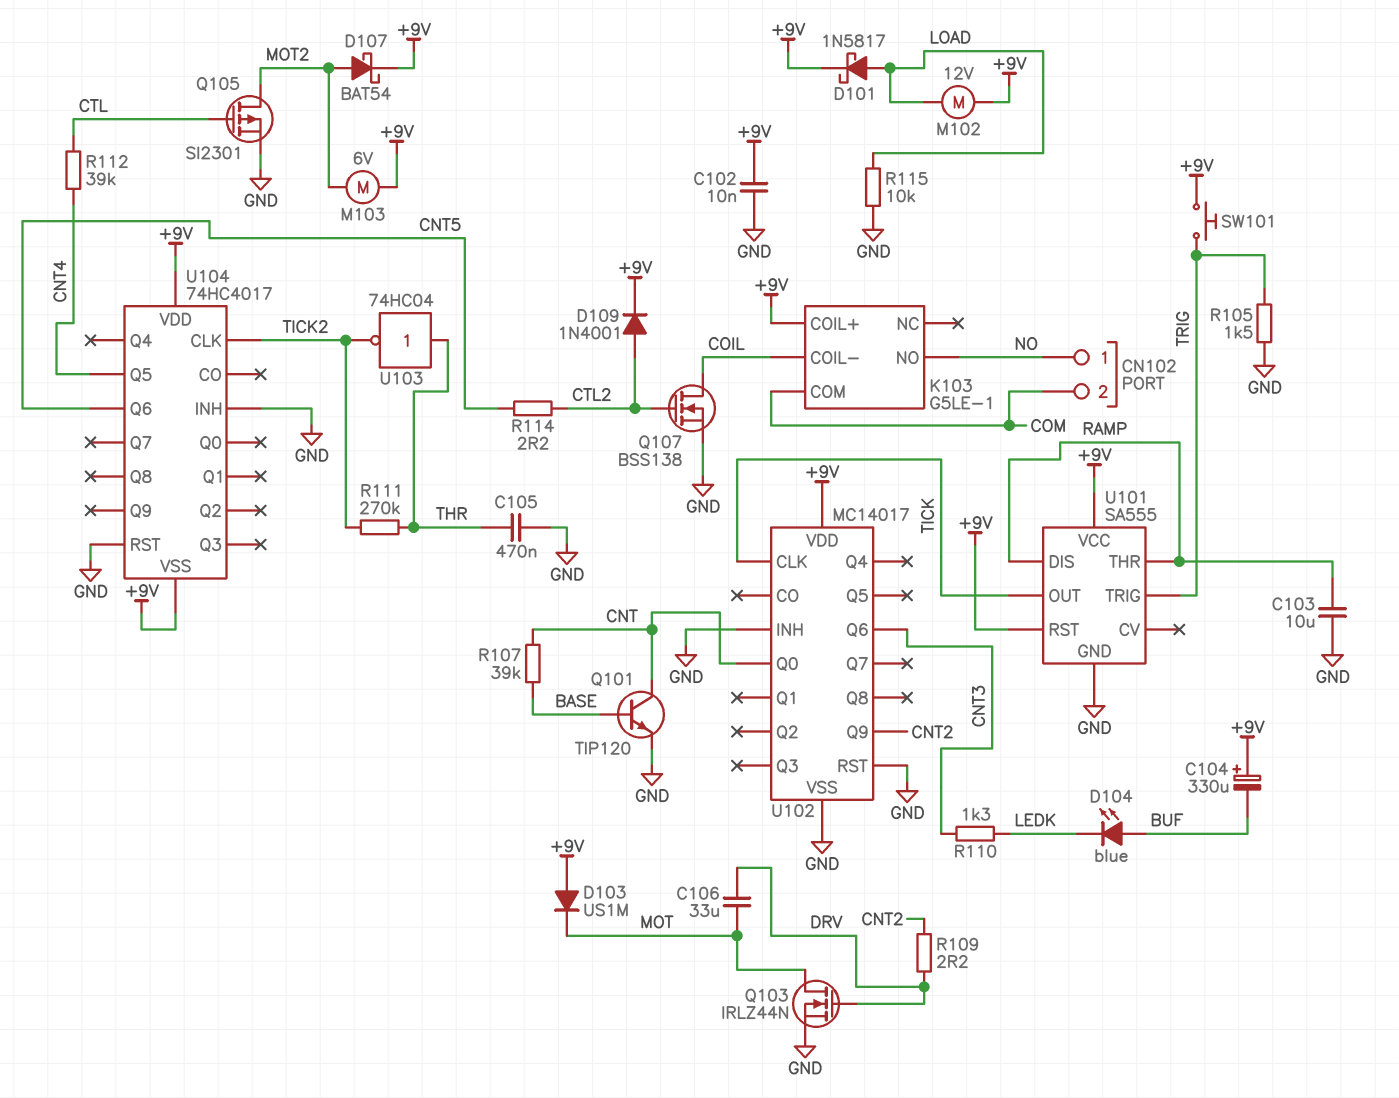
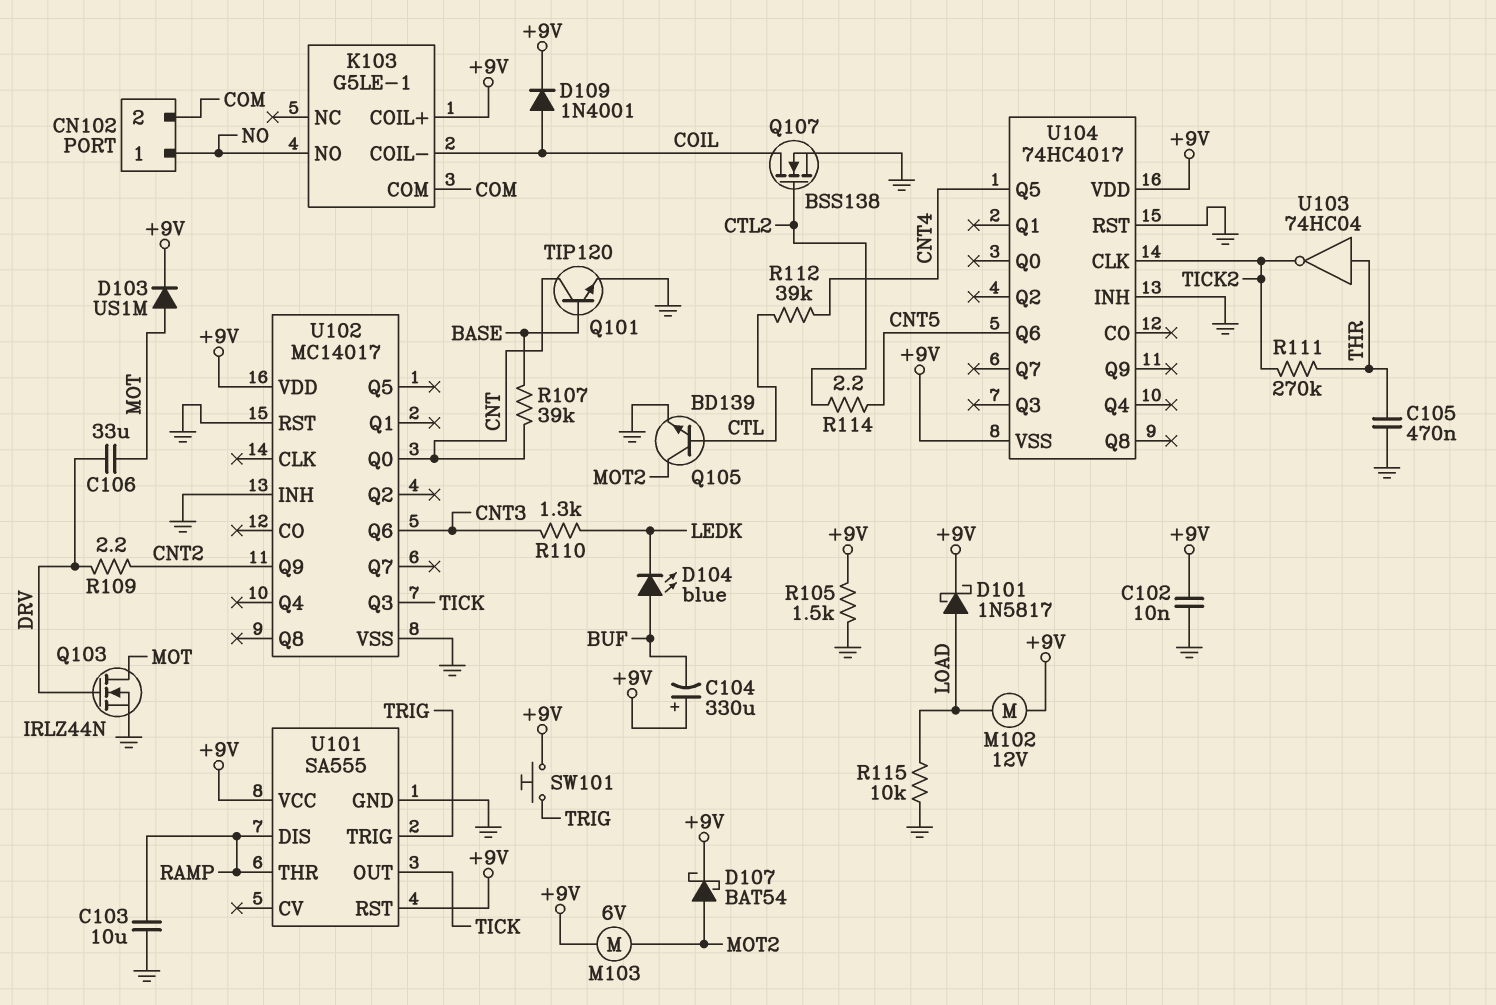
D103: diode US1M (A +9V, K MOT) -> diode US1M (A MOT, K +9V)
D109: diode 1N4001 (A CTL2, K +9V) -> diode 1N4001 (A COIL, K +9V)
Q105: PMOS SI2301 (G CTL, D MOT2, S GND) -> NPN BD139 (B CTL, C MOT2, E GND)
R105: 1.5k (GND, TRIG) -> 1.5k (+9V, GND)
U102 pin CLK: TICK -> none
U102 pin Q3: none -> TICK

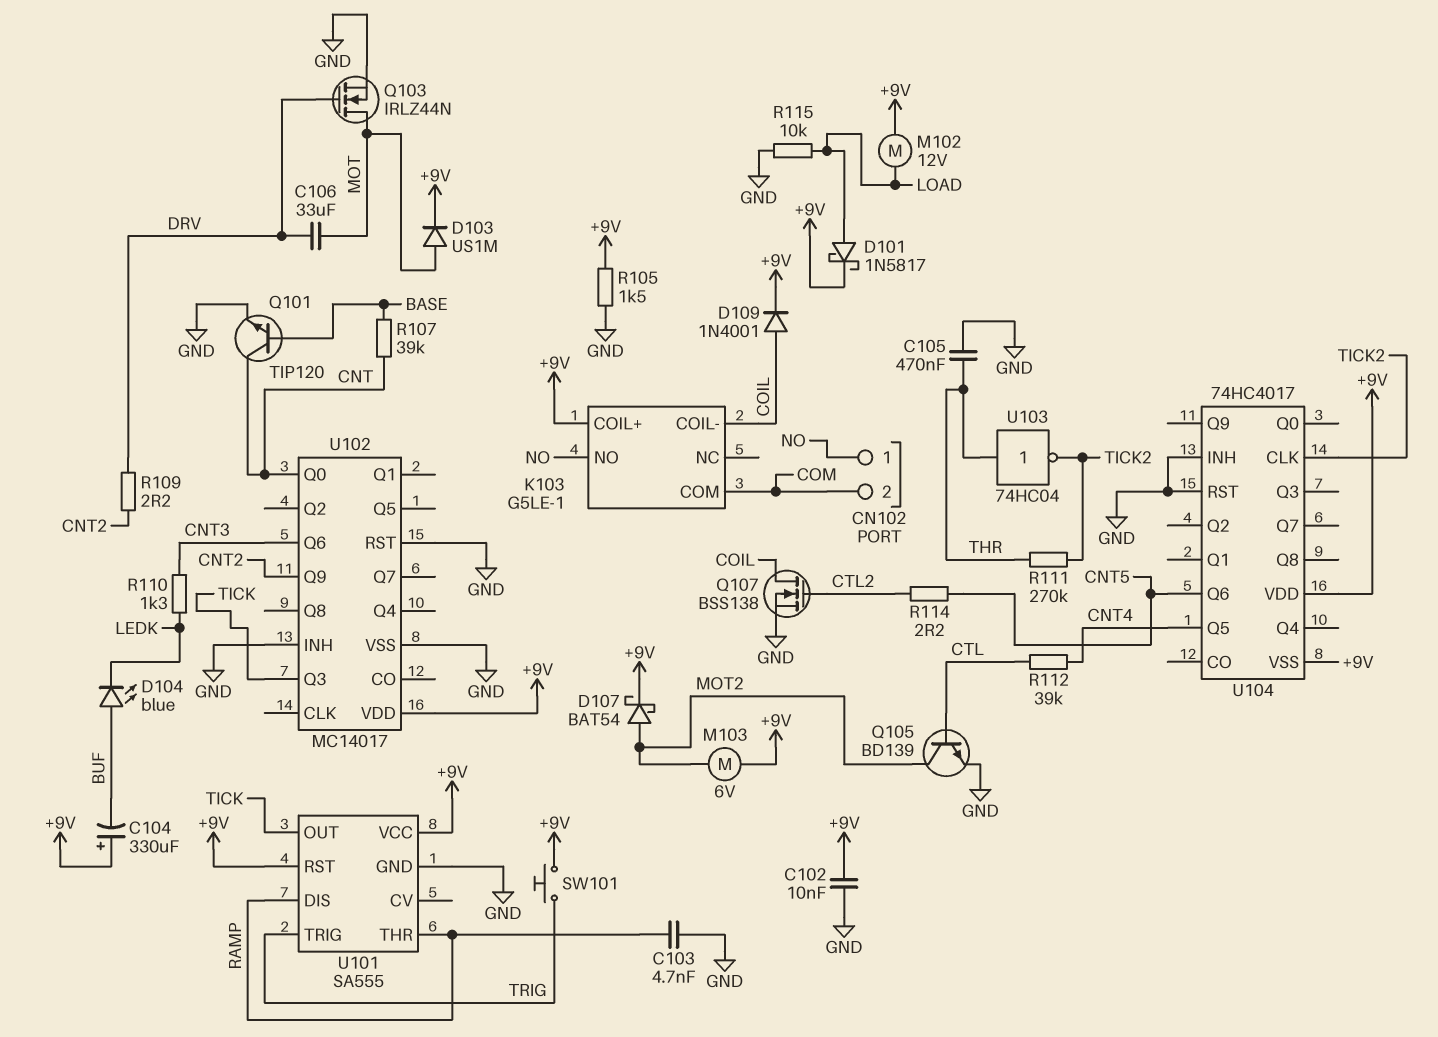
C103: 10uF (GND, RAMP) -> 4.7nF (GND, RAMP)

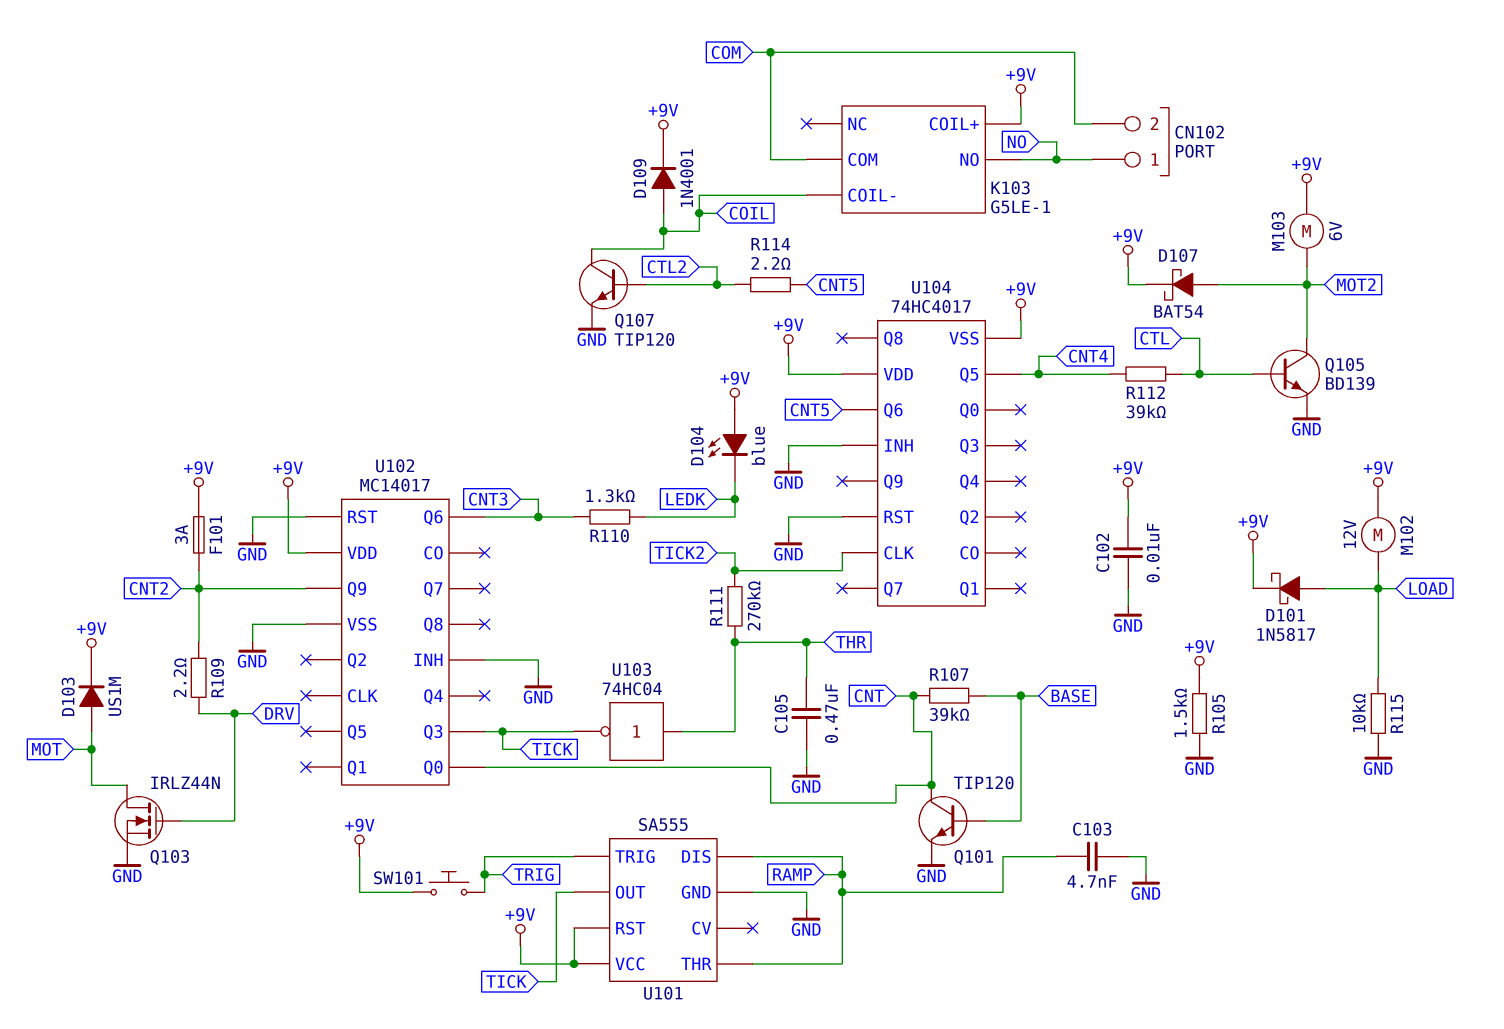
C104: 330uF (plus +9V, minus BUF) -> none
C106: 33uF (DRV, MOT) -> none
D104: LED blue (A BUF, K LEDK) -> LED blue (A +9V, K LEDK)
F101: none -> 3A (+9V, CNT2)
Q107: NMOS BSS138 (G CTL2, D COIL, S GND) -> NPN TIP120 (B CTL2, C COIL, E GND)
U103: NOT 74HC04 (in THR, out TICK2) -> NOT 74HC04 (in THR, out TICK)

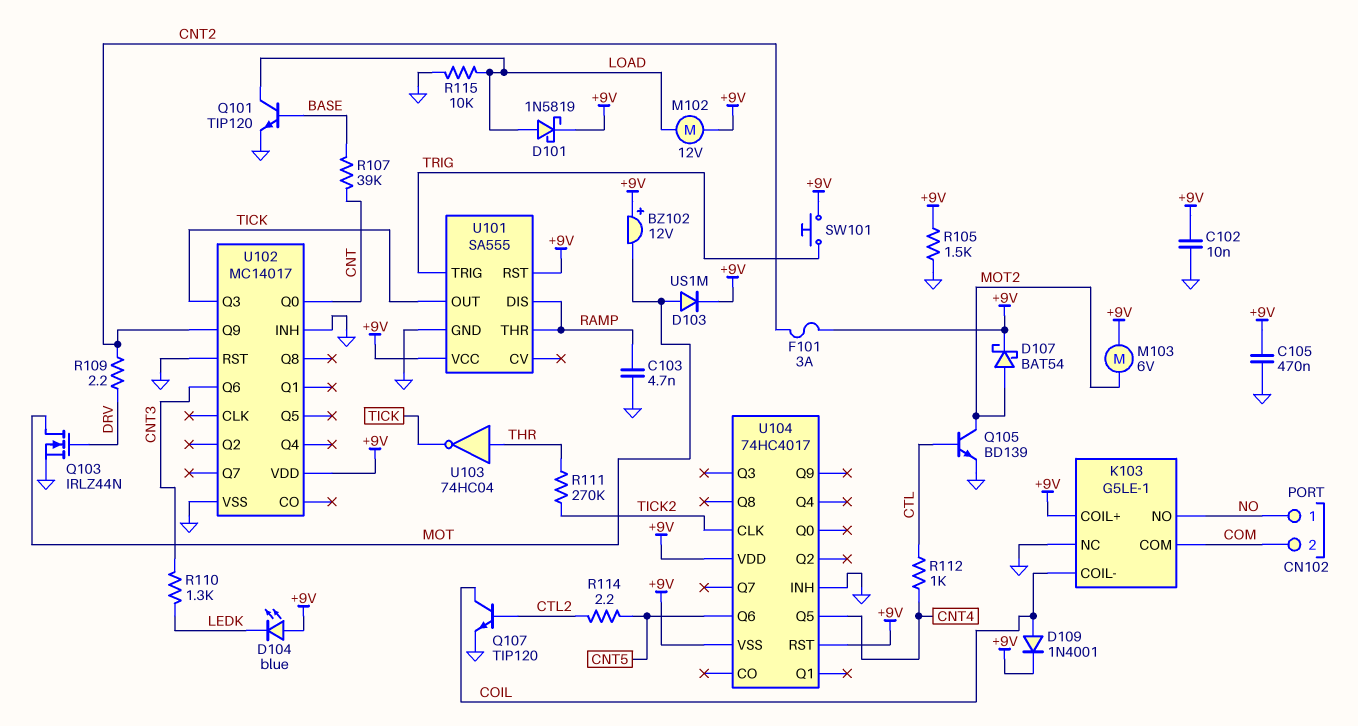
BZ102: none -> buzzer 12V (plus +9V, minus MOT)
C105: 470nF (GND, THR) -> 470nF (+9V, GND)
D101: schottky 1N5817 (A LOAD, K +9V) -> schottky 1N5819 (A LOAD, K +9V)
K103 pin NC: none -> GND
Q101: NPN TIP120 (B BASE, C CNT, E GND) -> NPN TIP120 (B BASE, C LOAD, E GND)
R112: 39k (CNT4, CTL) -> 1k (CNT4, CTL)
U104 pin RST: GND -> +9V

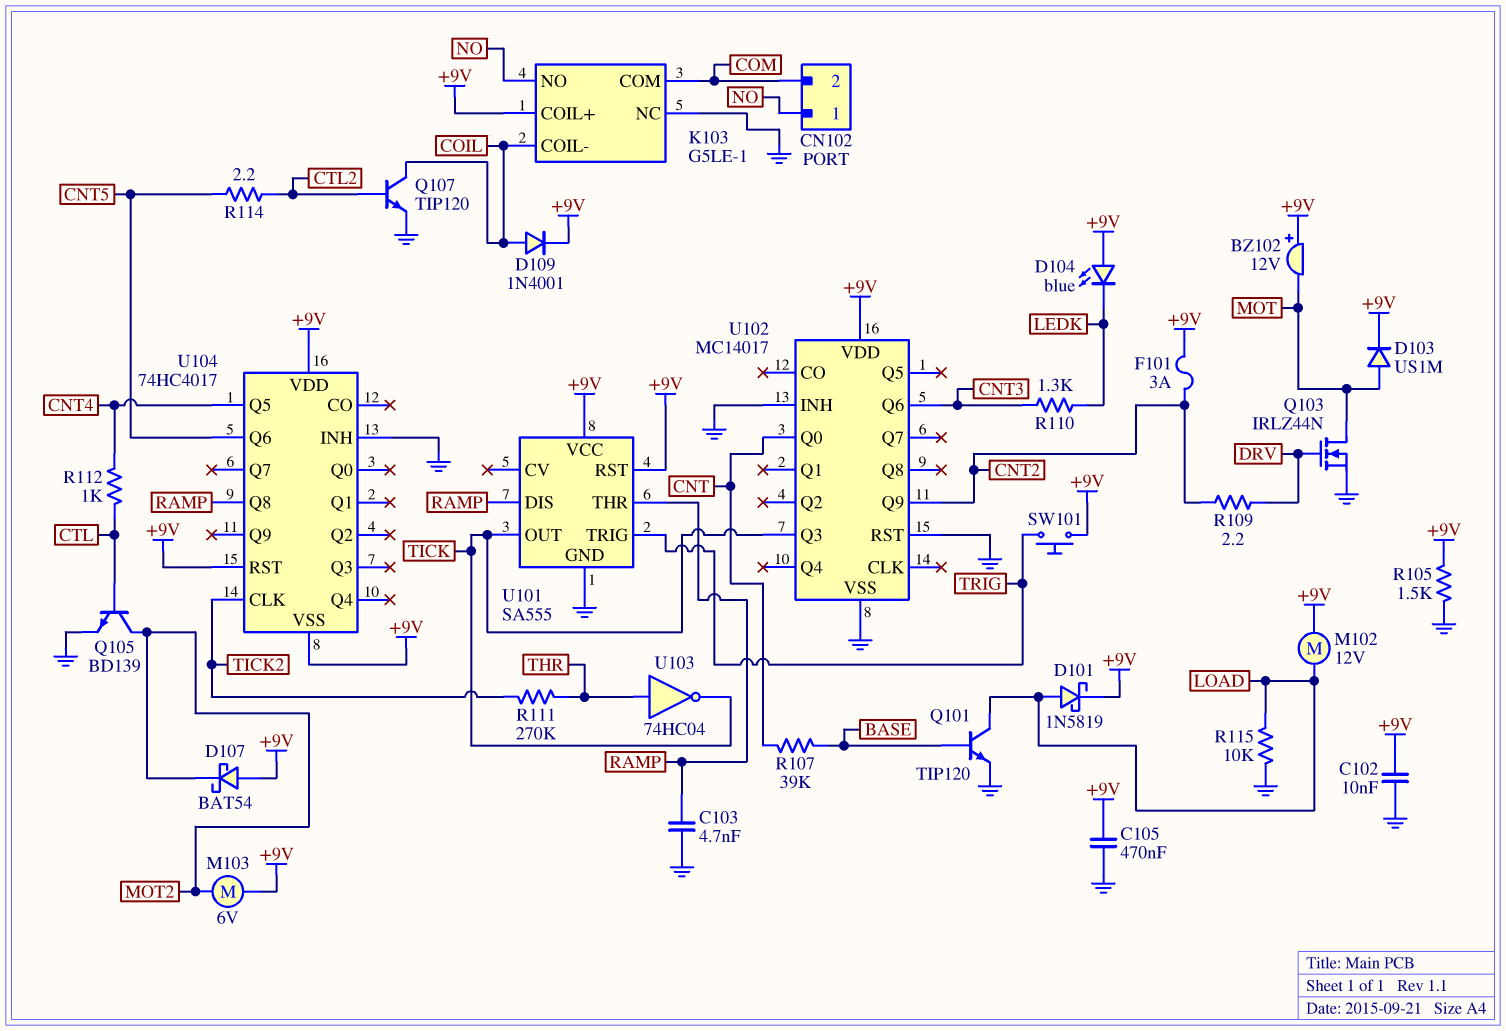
D107: schottky BAT54 (A MOT2, K +9V) -> schottky BAT54 (A +9V, K MOT2)
U104 pin Q8: none -> RAMP

